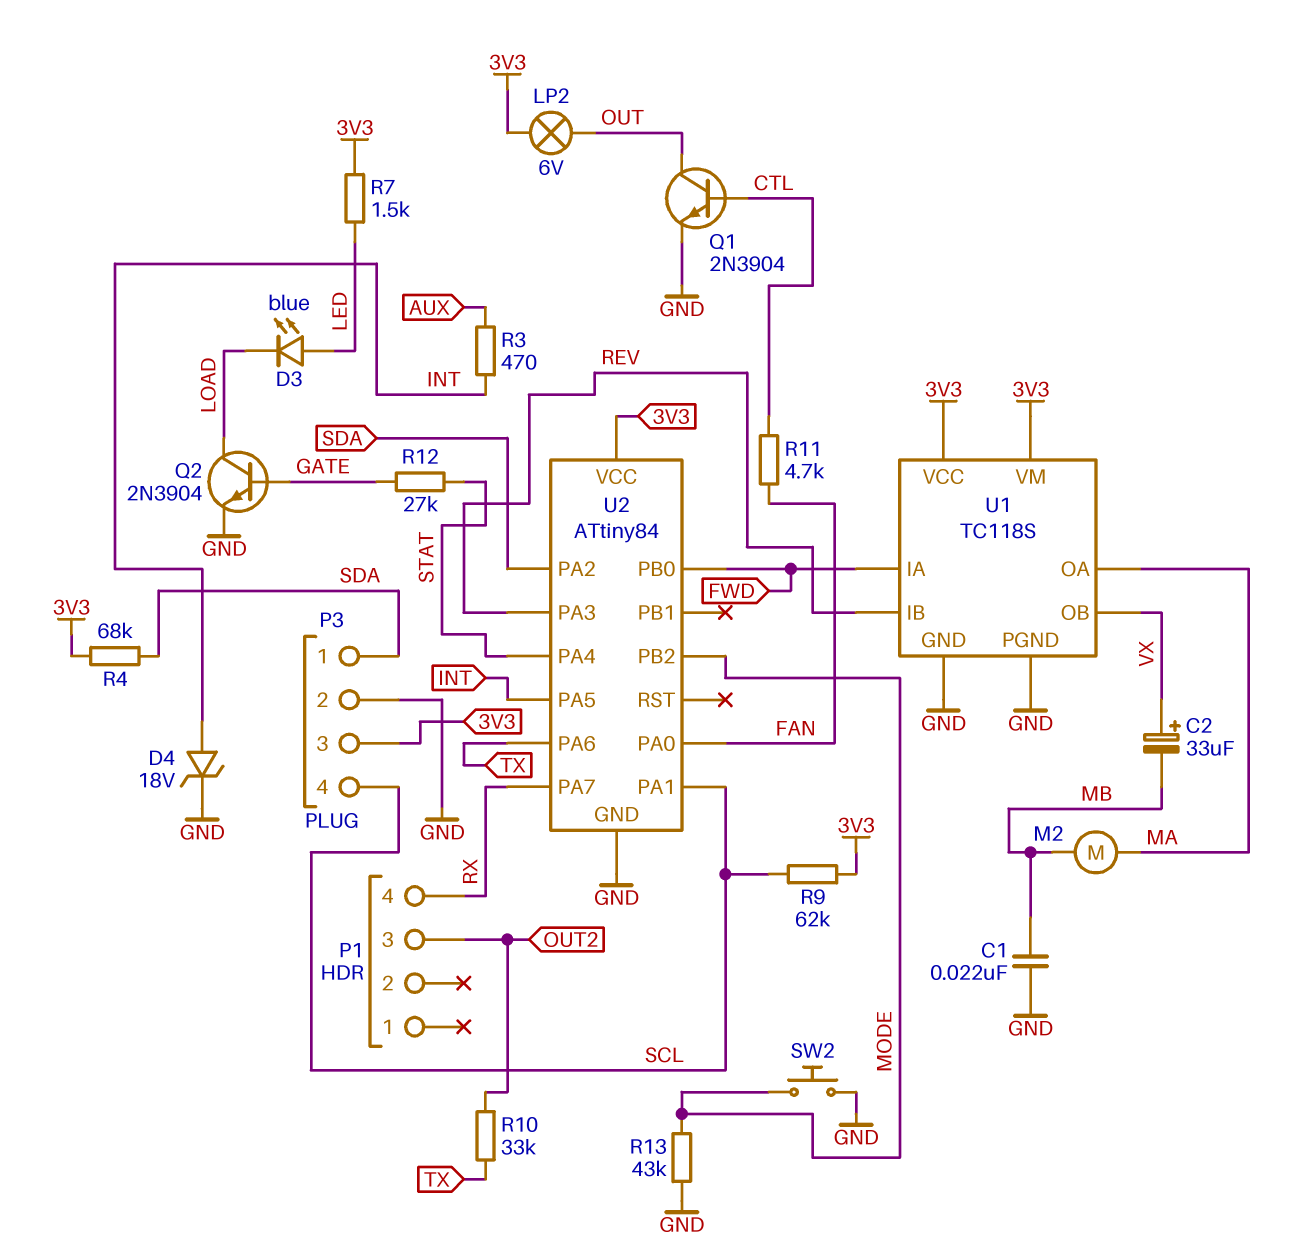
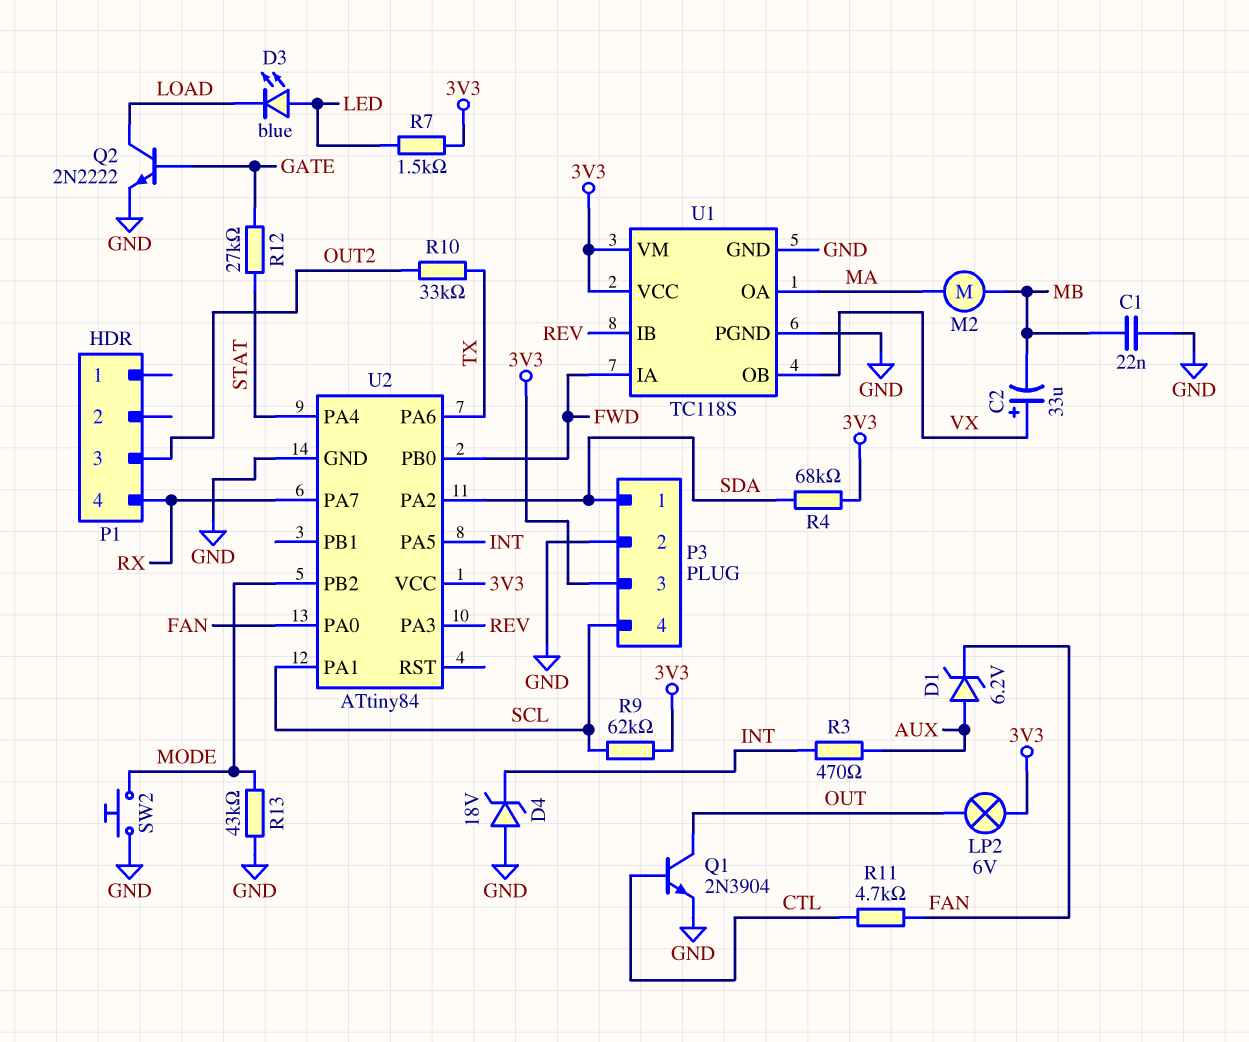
D1: none -> zener 6.2V (A AUX, K FAN)
D4: zener 18V (A INT, K GND) -> zener 18V (A GND, K INT)
Q2: NPN 2N3904 (B GATE, C LOAD, E GND) -> NPN 2N2222 (B GATE, C LOAD, E GND)

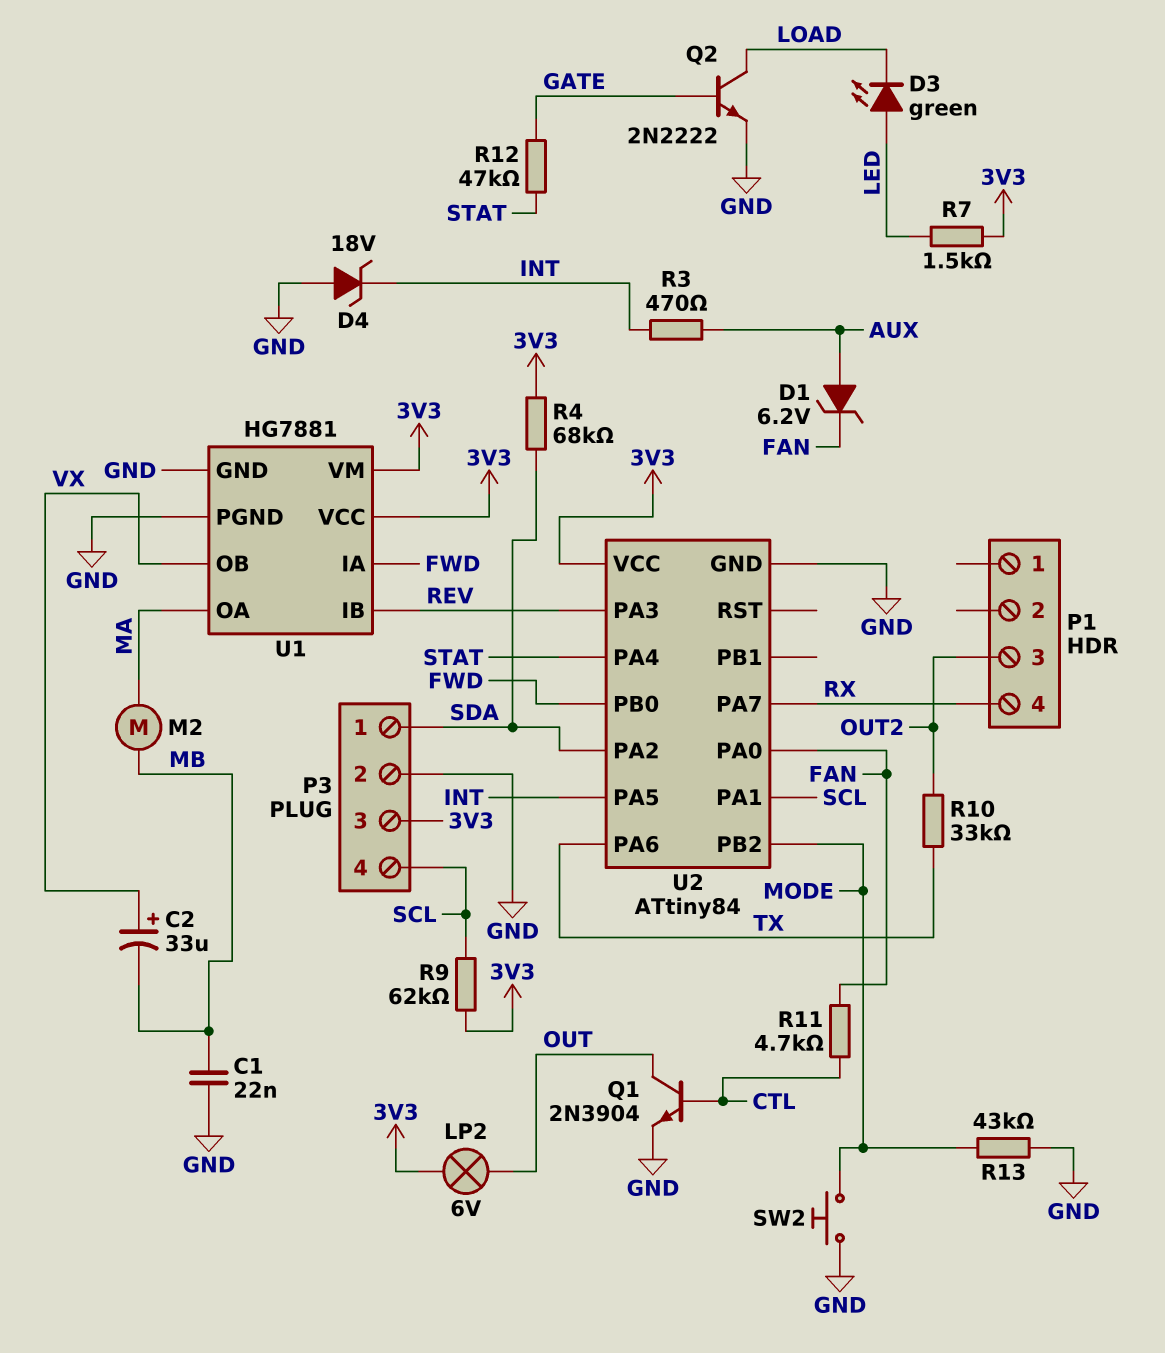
D3: LED blue (A LED, K LOAD) -> LED green (A LED, K LOAD)
R12: 27k (GATE, STAT) -> 47k (GATE, STAT)
U1: TC118S -> HG7881

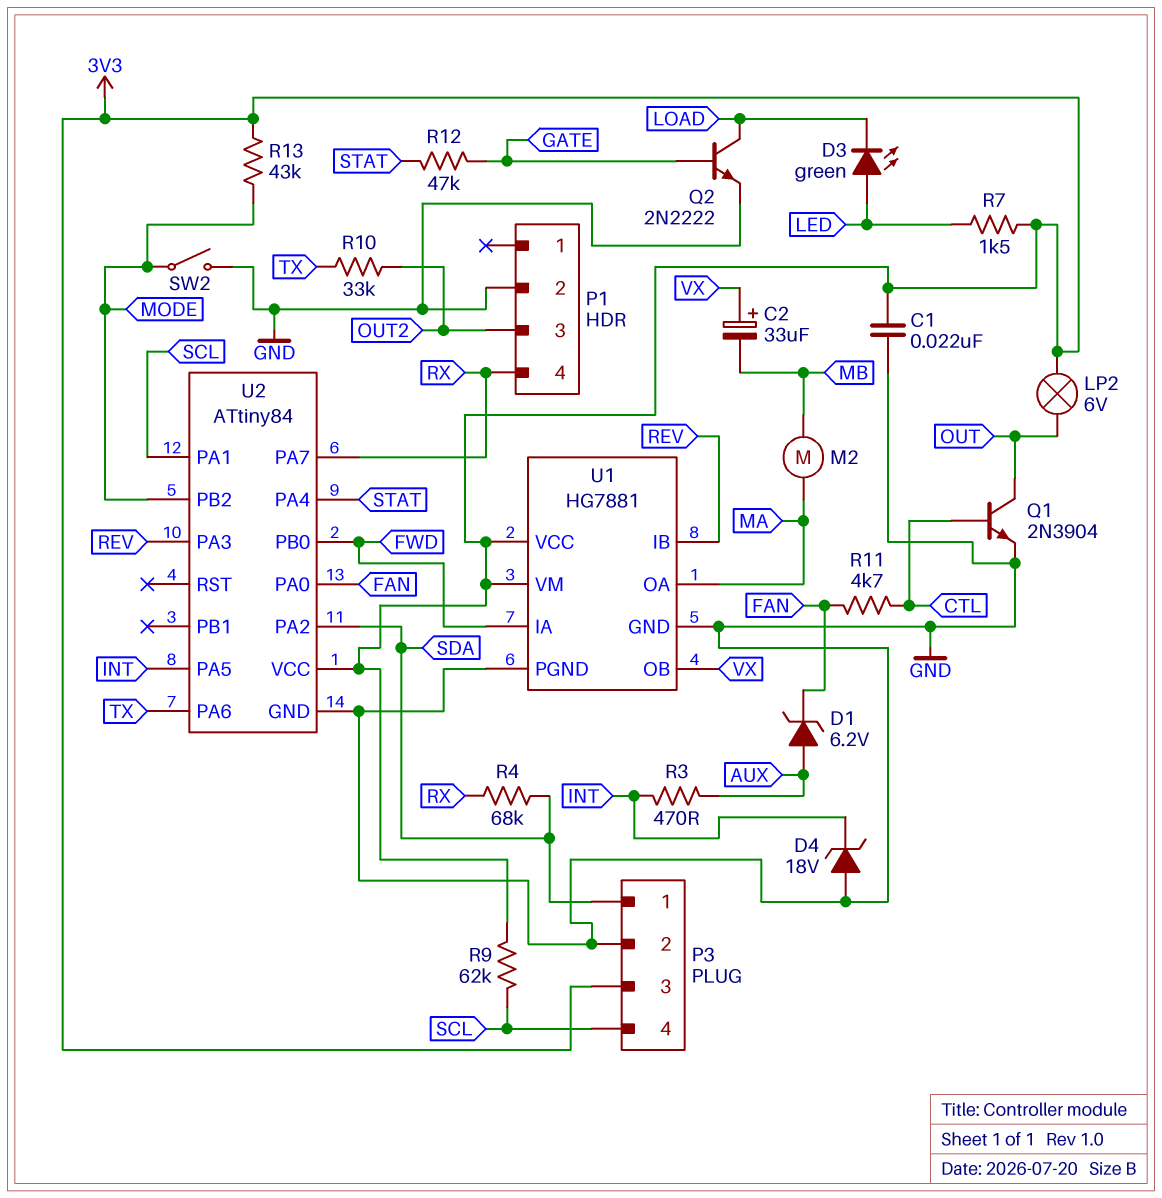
C1: 22nF (GND, MB) -> 22nF (3V3, GND)
P1 pin 2: none -> GND
R4: 68k (3V3, SDA) -> 68k (RX, SDA)
R13: 43k (GND, MODE) -> 43k (3V3, MODE)
SW2: button (GND, MODE) -> switch (GND, MODE)

